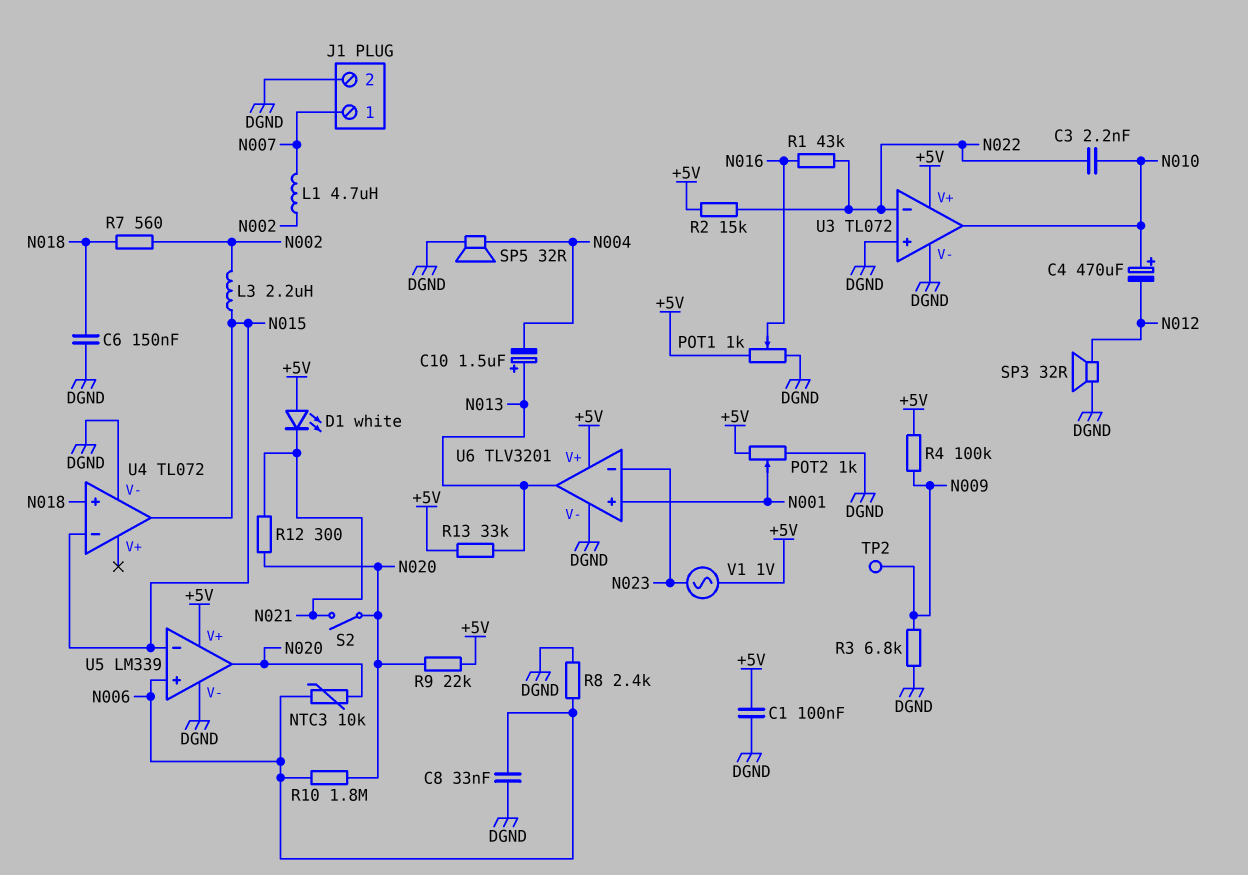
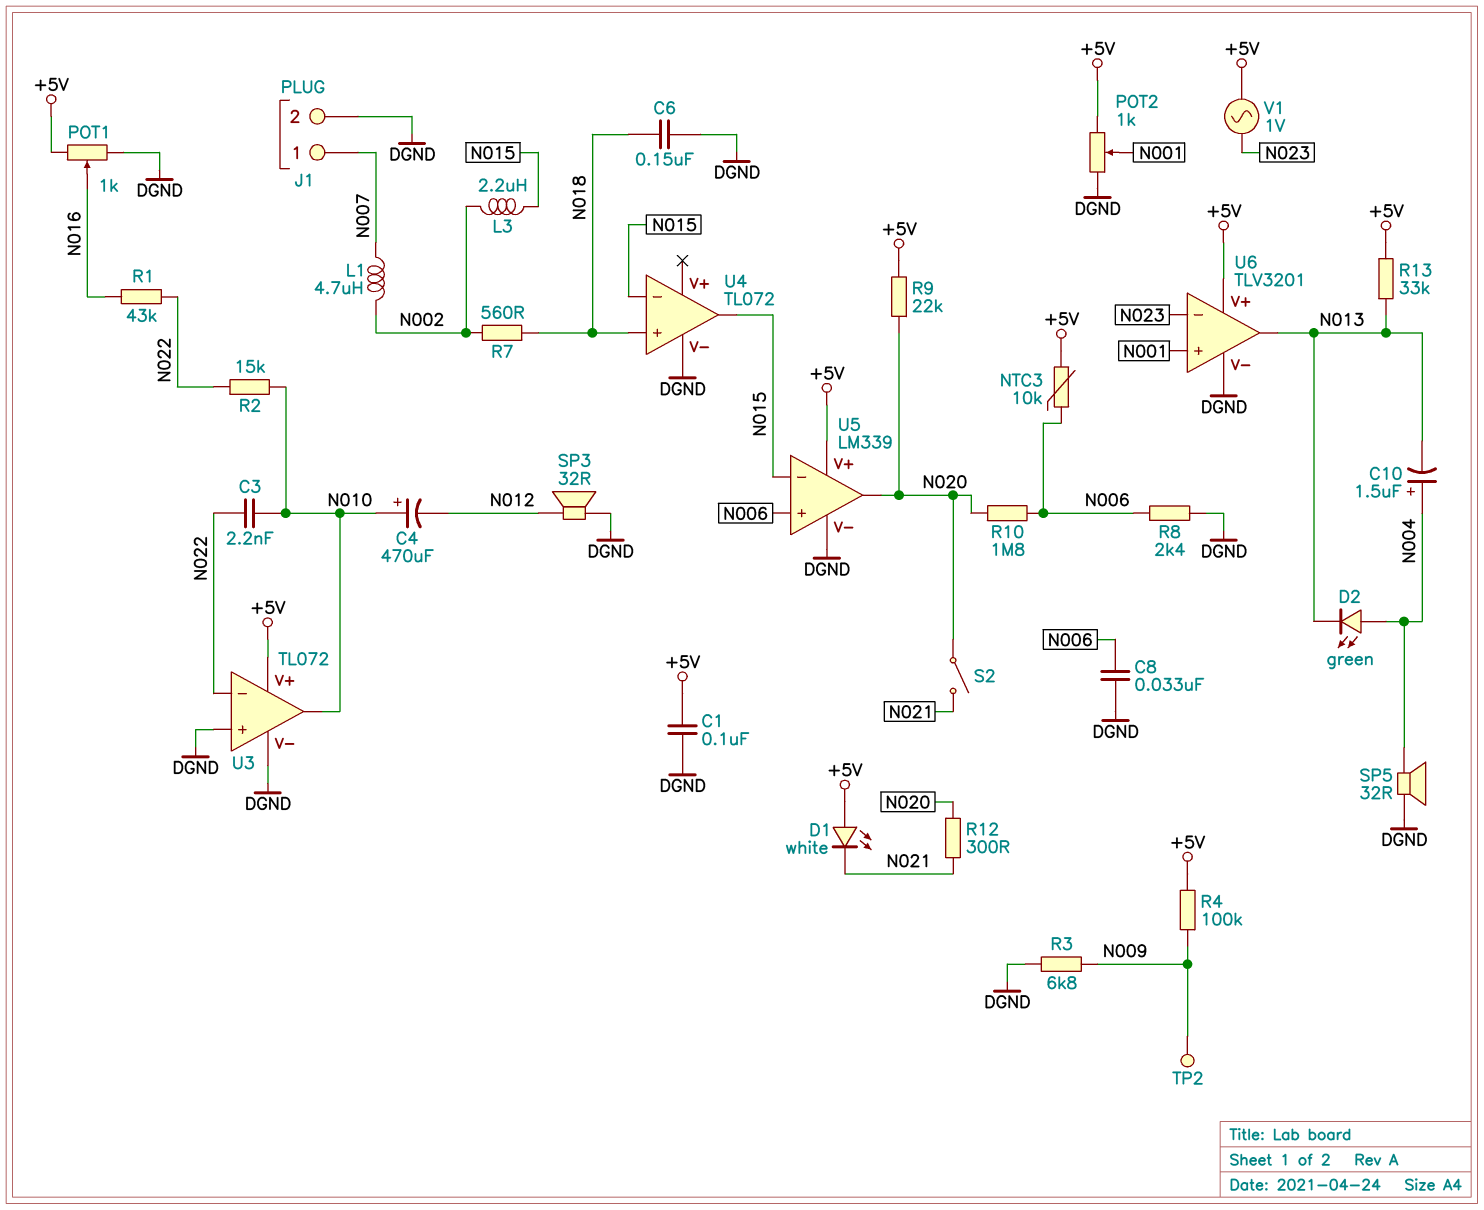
C10: 1.5uF (plus N013, minus N004) -> 1.5uF (plus N004, minus N013)
D2: none -> LED green (A N004, K N013)
NTC3: 10k (N006, N020) -> 10k (+5V, N006)
R2: 15k (+5V, N022) -> 15k (N010, N022)

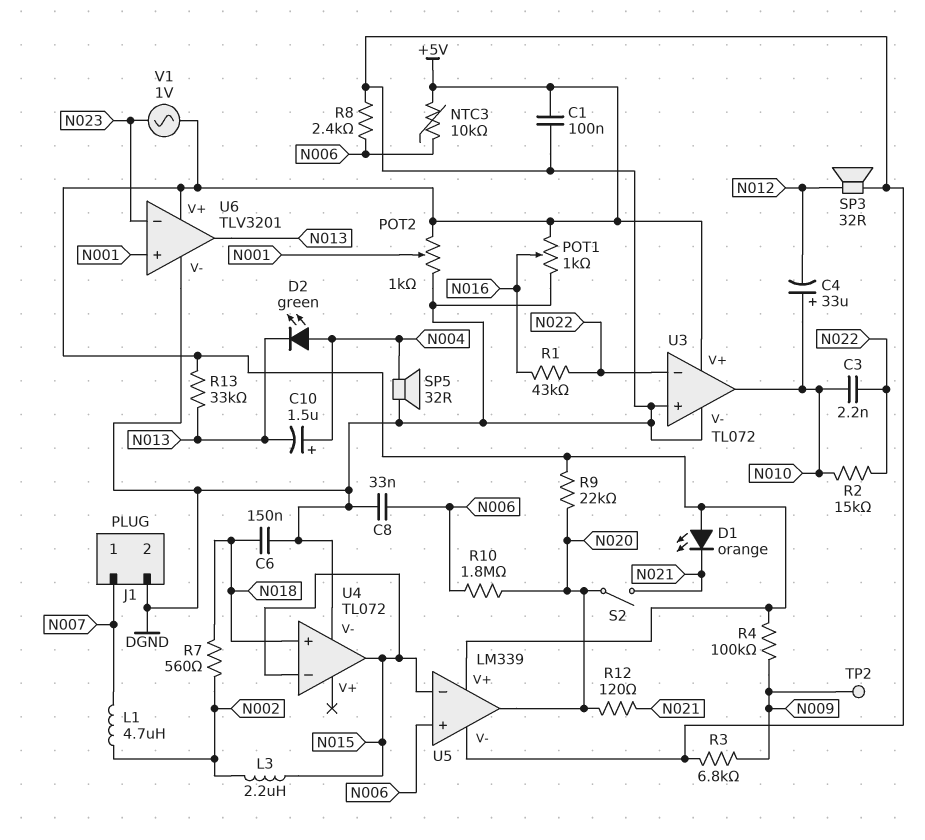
C4: 470uF (plus N010, minus N012) -> 33uF (plus N010, minus N012)
D1: LED white (A +5V, K N021) -> LED orange (A +5V, K N021)
R12: 300 (N020, N021) -> 120 (N020, N021)

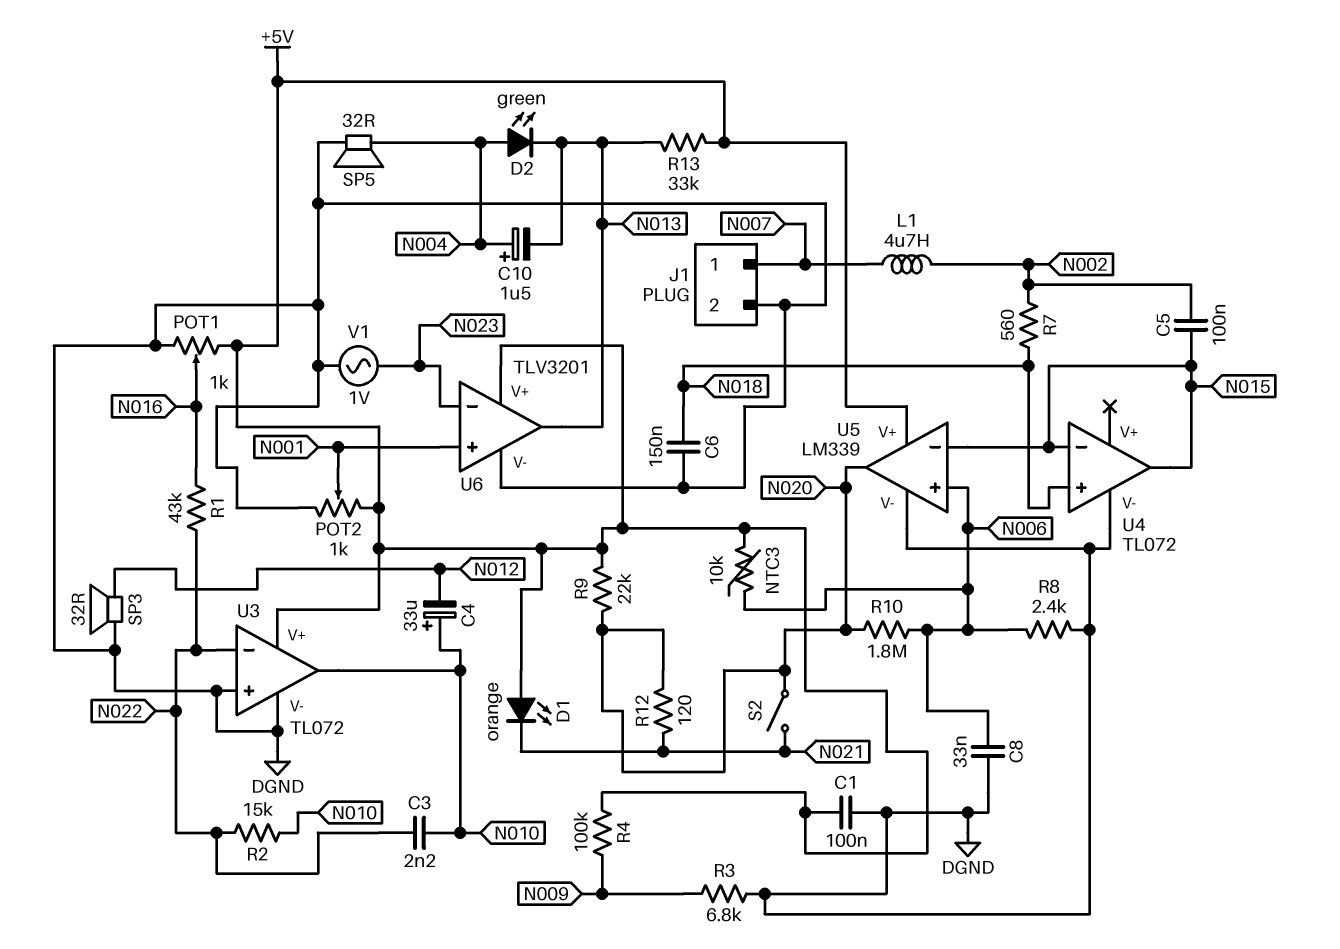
C5: none -> 100nF (N002, N015)
L3: 2.2uH (N002, N015) -> none
TP2: test point (N009) -> none
V1: AC 1V (+5V, N023) -> AC 1V (DGND, N023)

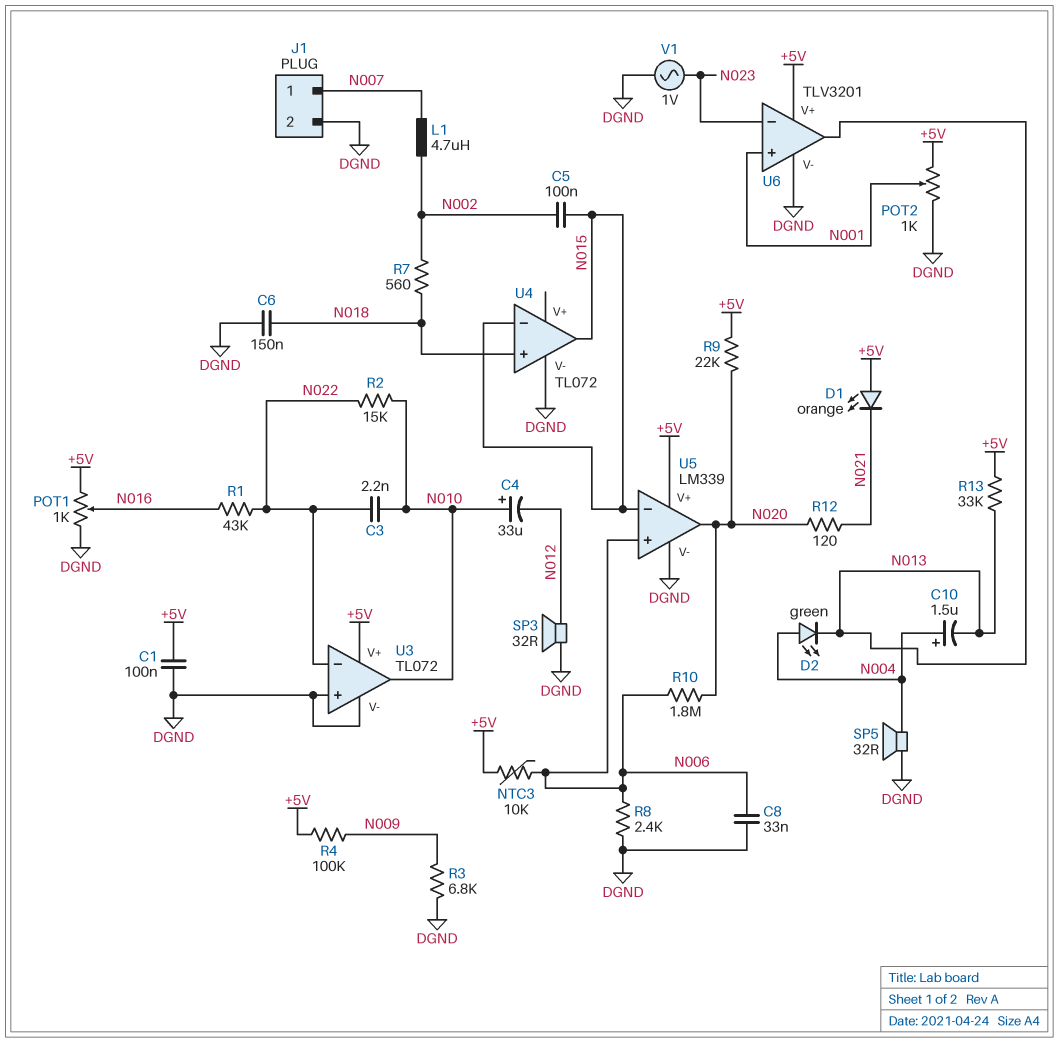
S2: switch (N020, N021) -> none

